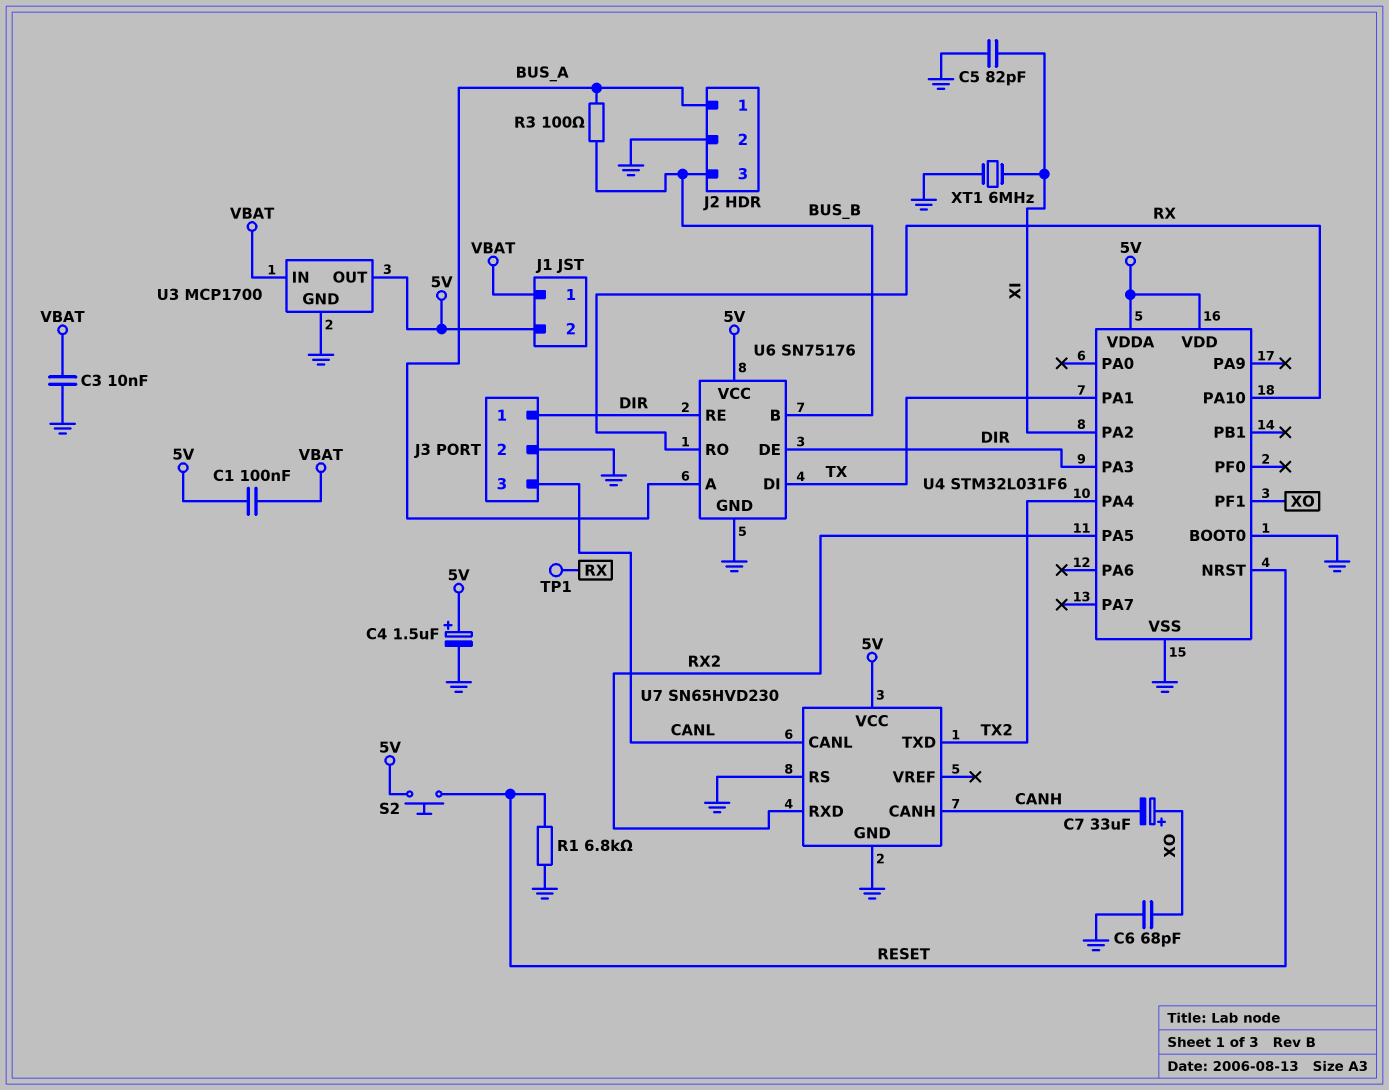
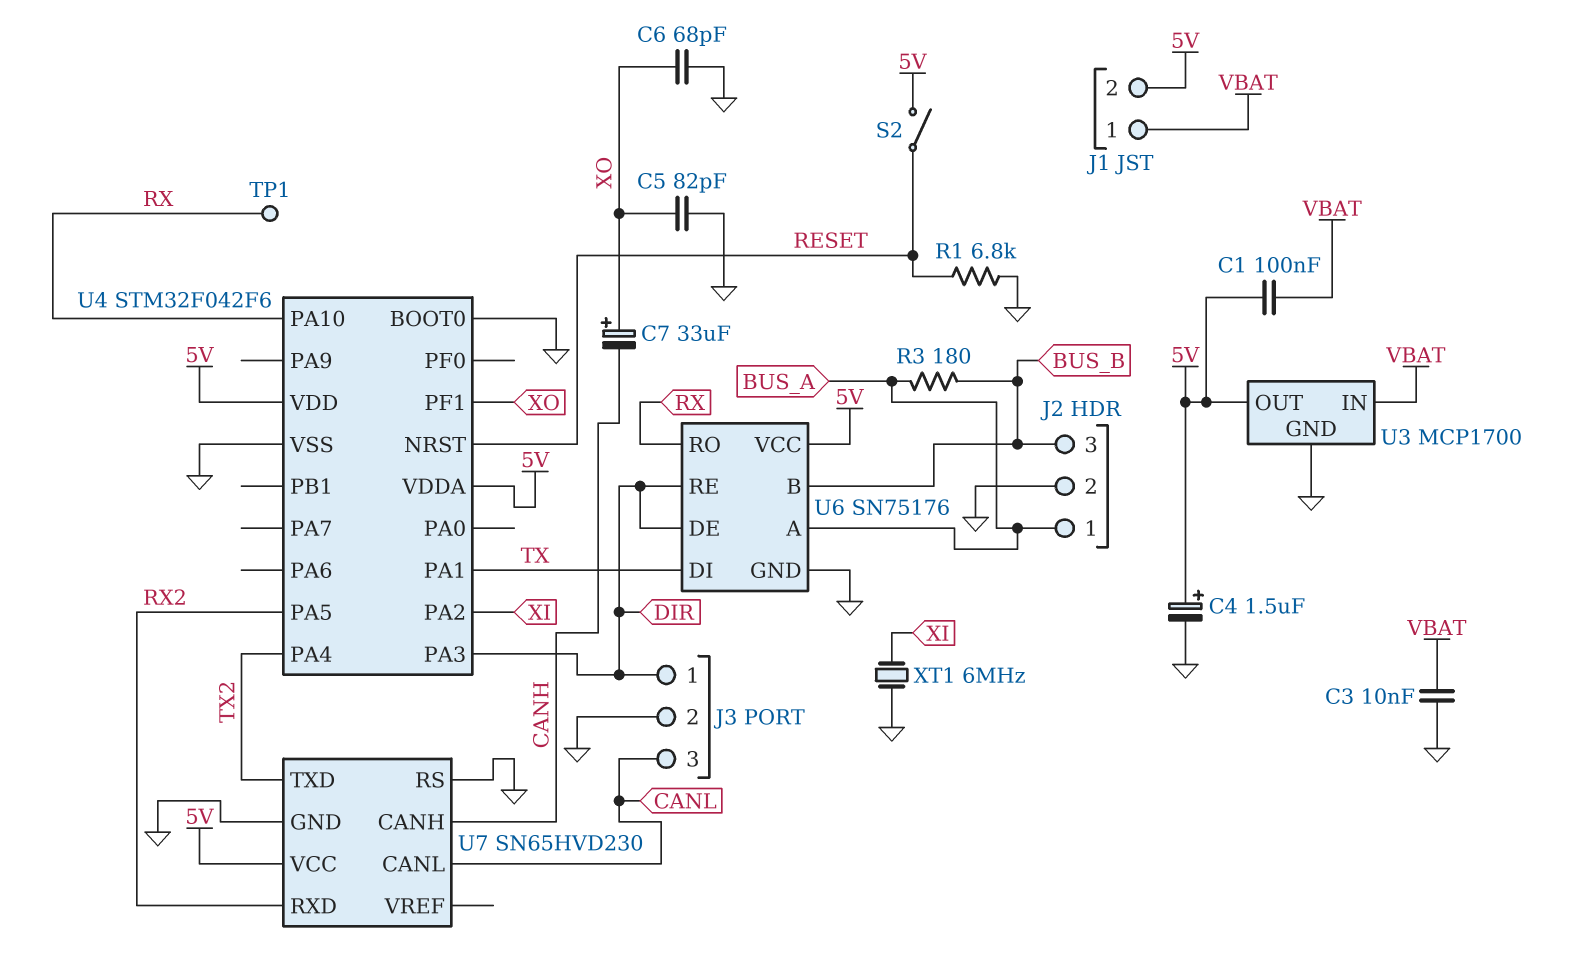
C5: 82pF (GND, XI) -> 82pF (GND, XO)
R3: 100 (BUS_A, BUS_B) -> 180 (BUS_A, BUS_B)
S2: button (5V, RESET) -> switch (5V, RESET)
U4: STM32L031F6 -> STM32F042F6

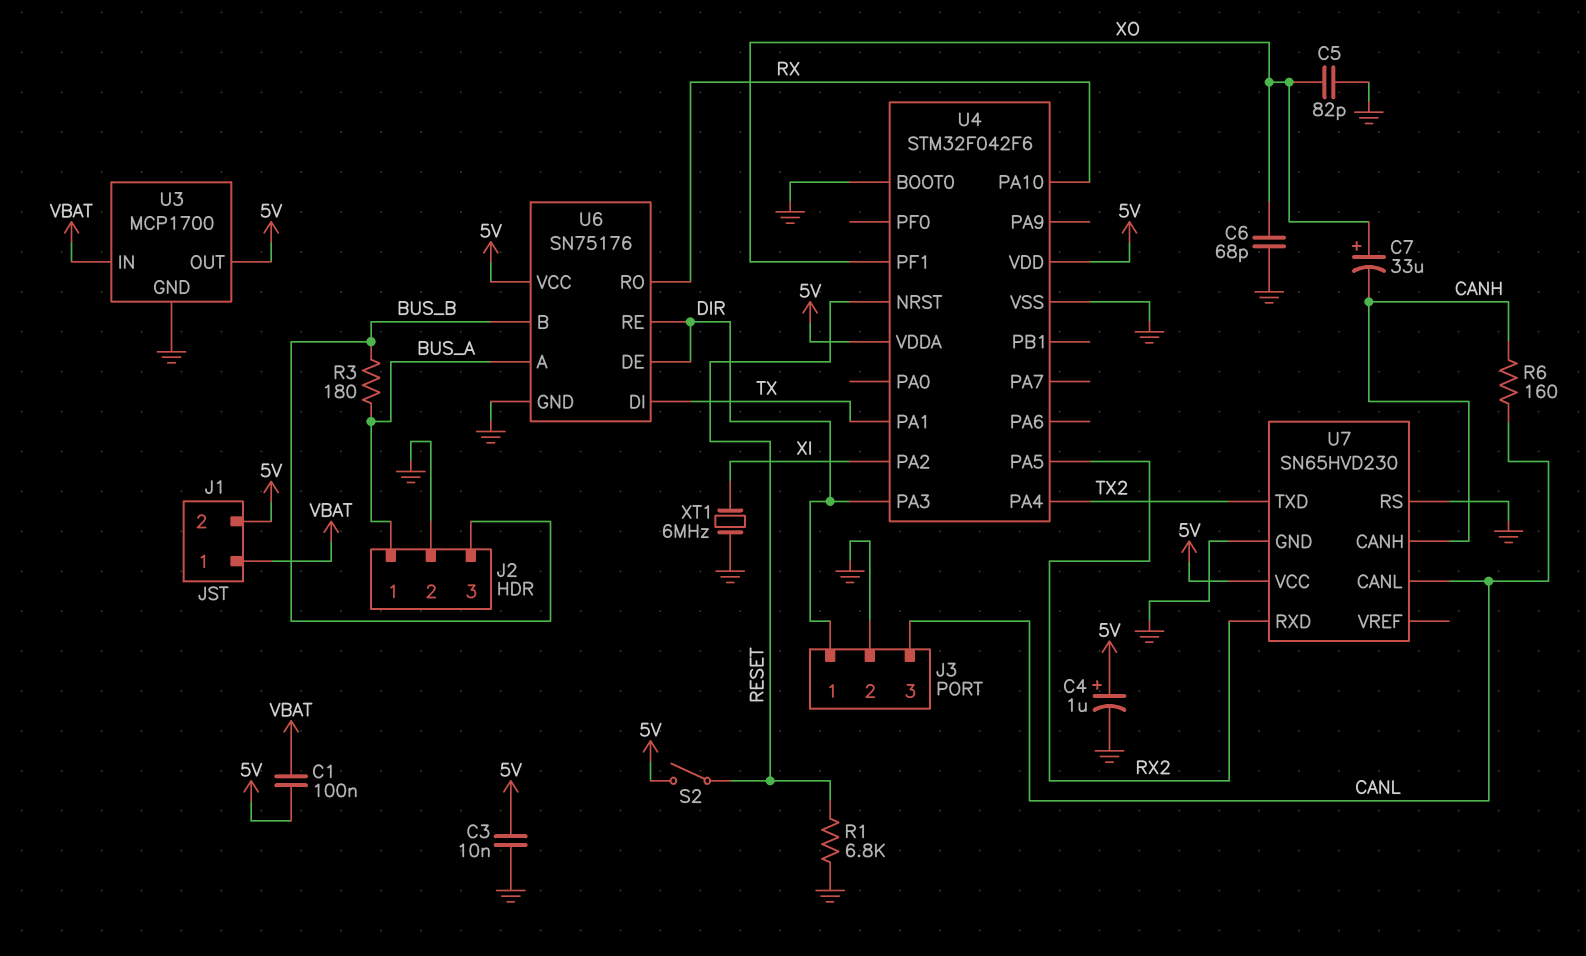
C3: 10nF (GND, VBAT) -> 10nF (5V, GND)
C4: 1.5uF (plus 5V, minus GND) -> 1uF (plus 5V, minus GND)
R6: none -> 160 (CANH, CANL)
TP1: test point (RX) -> none

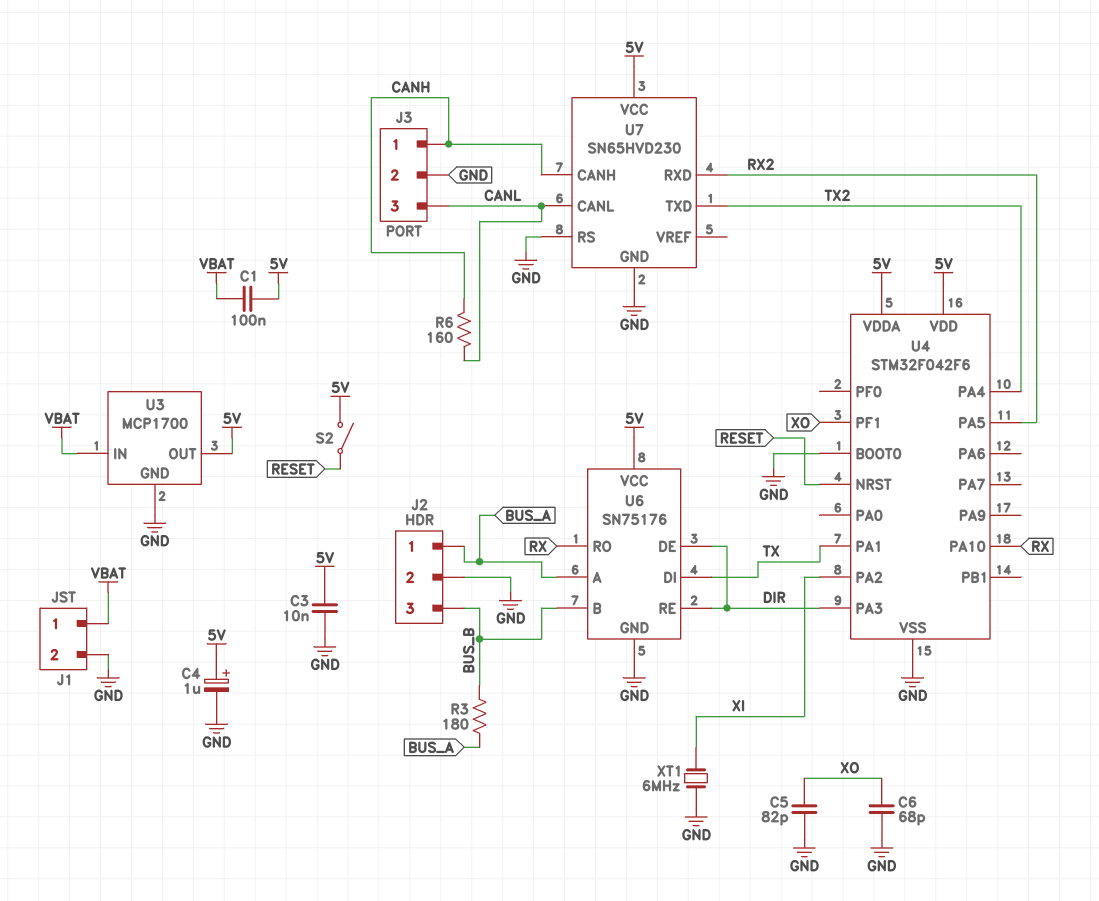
C7: 33uF (plus XO, minus CANH) -> none
J1 pin 2: 5V -> GND
J3 pin 1: DIR -> CANH
R1: 6.8k (GND, RESET) -> none

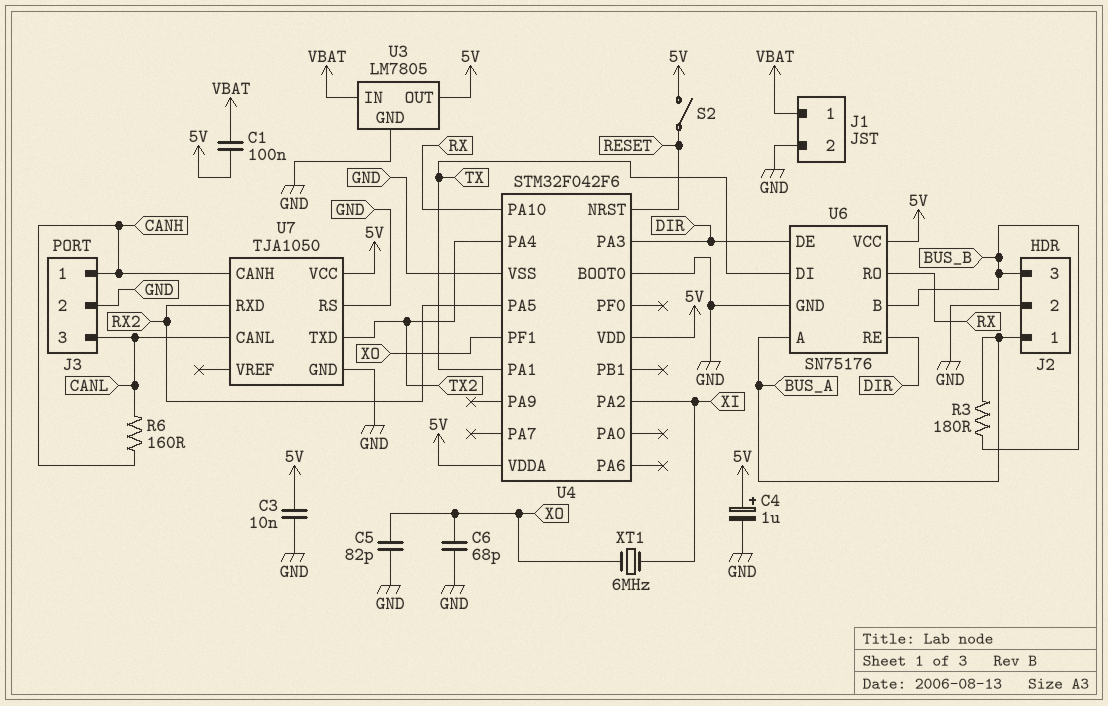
U3: MCP1700 -> LM7805
U7: SN65HVD230 -> TJA1050
XT1: 6MHz (GND, XI) -> 6MHz (XI, XO)

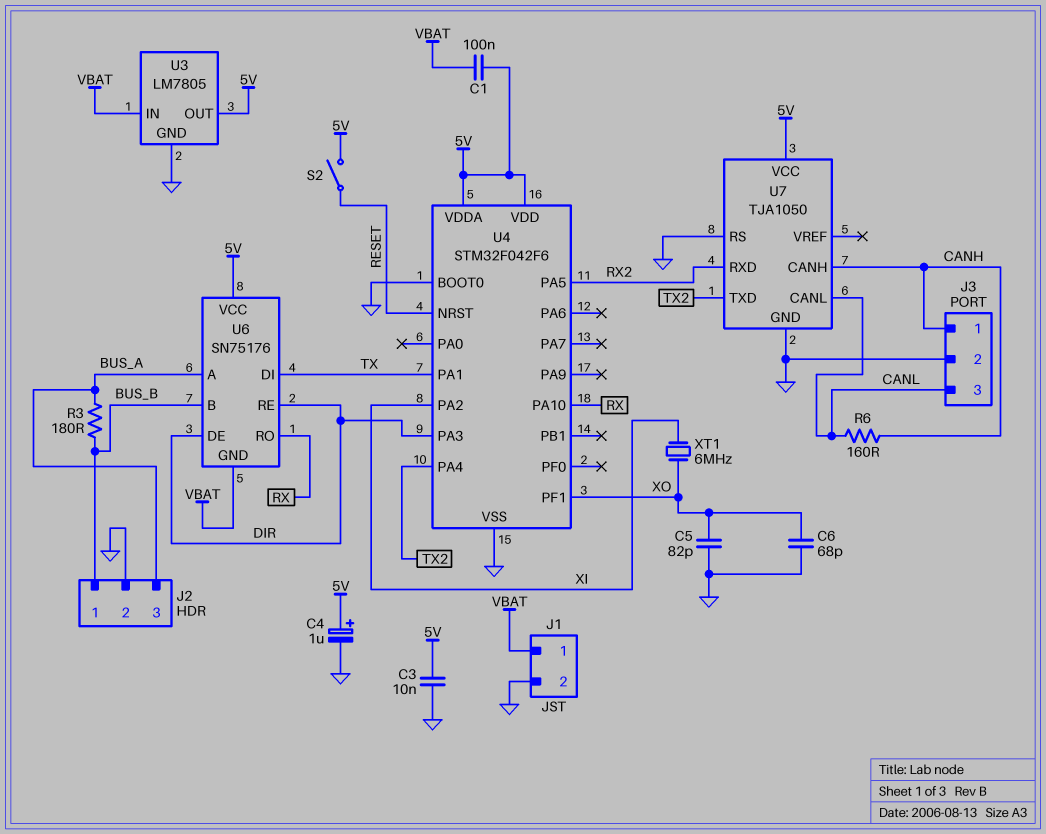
J2 pin 1: BUS_A -> BUS_B
J2 pin 3: BUS_B -> BUS_A
U6 pin GND: GND -> VBAT

